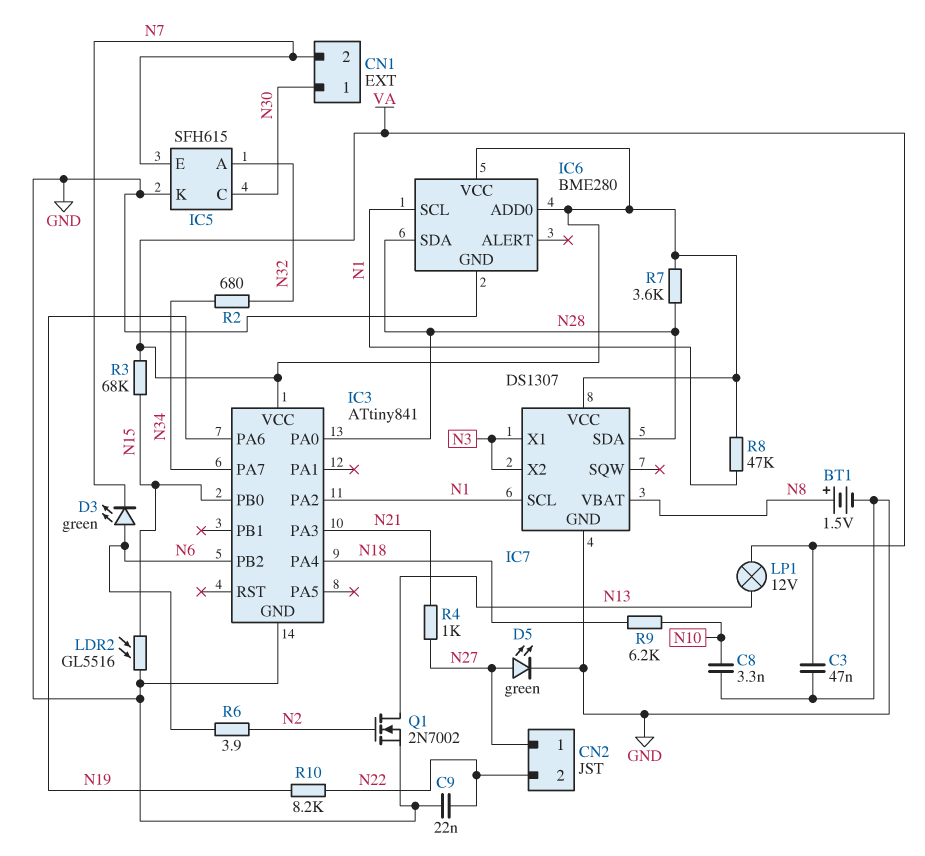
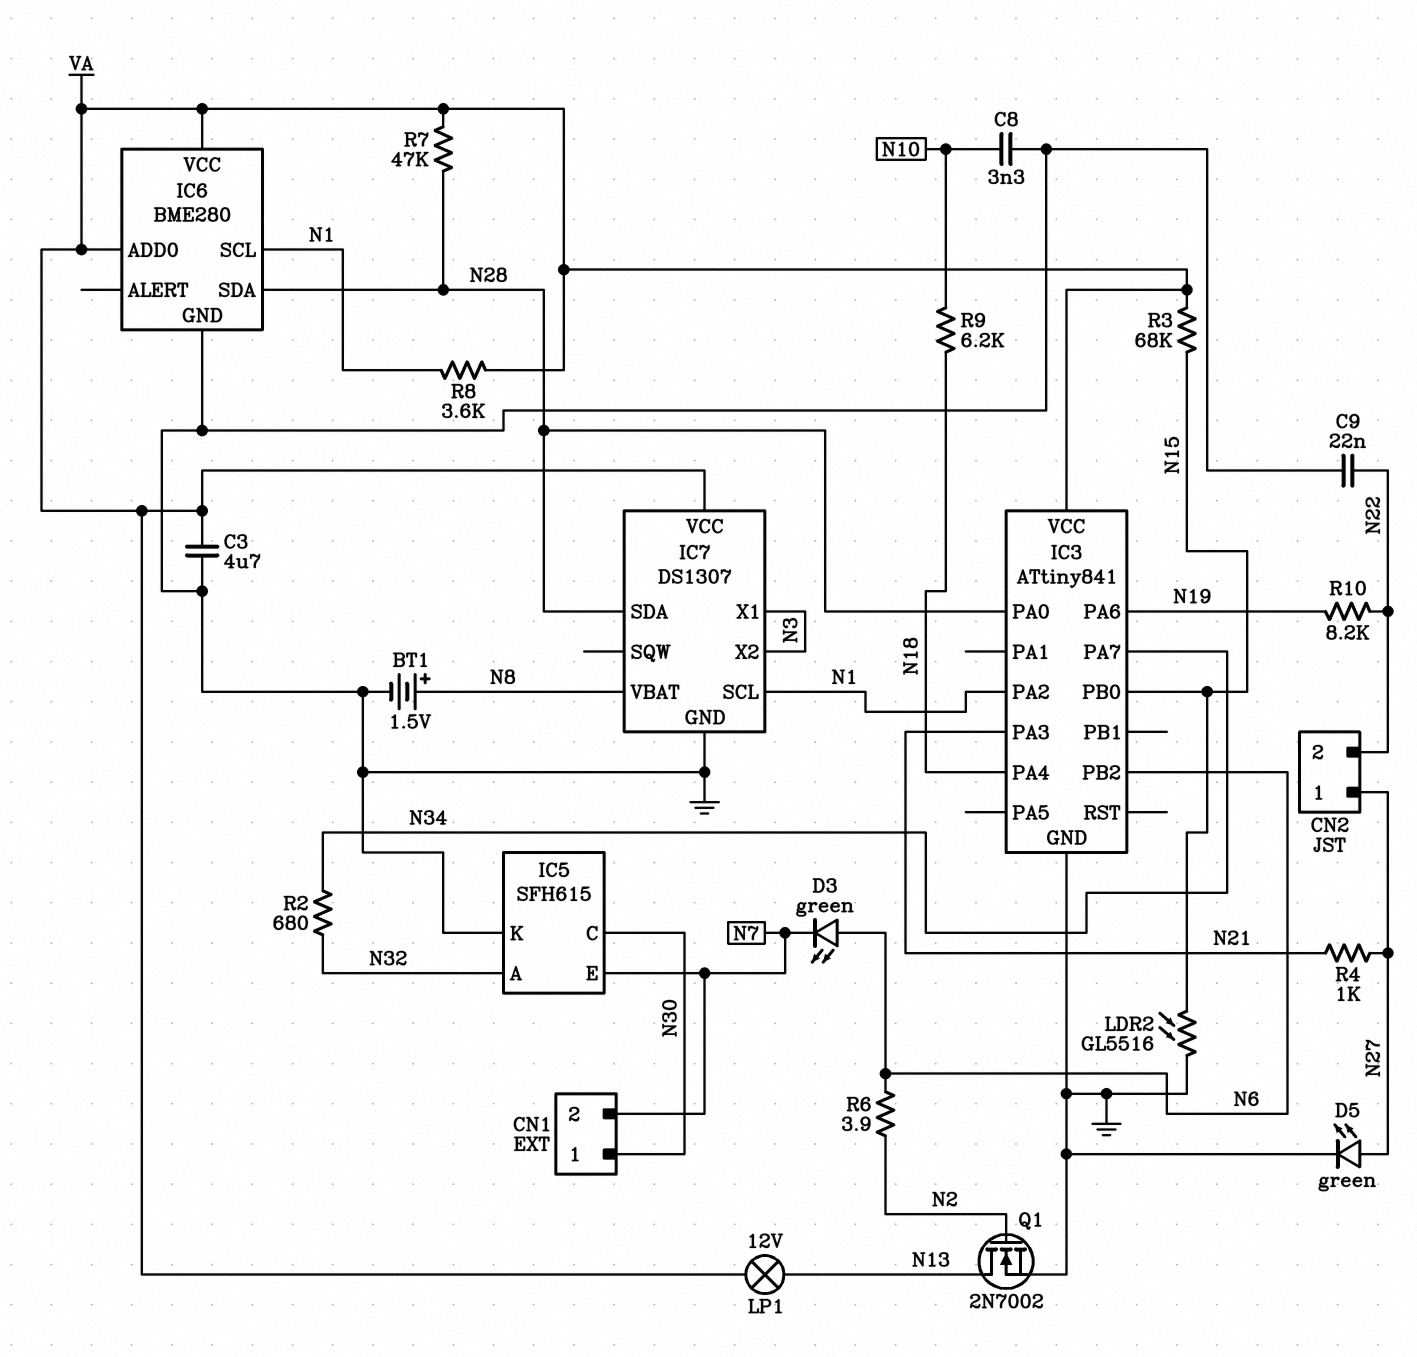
C3: 47nF (GND, VA) -> 4.7uF (GND, VA)
R7: 3.6k (N28, VA) -> 47k (N28, VA)
R8: 47k (N1, VA) -> 3.6k (N1, VA)

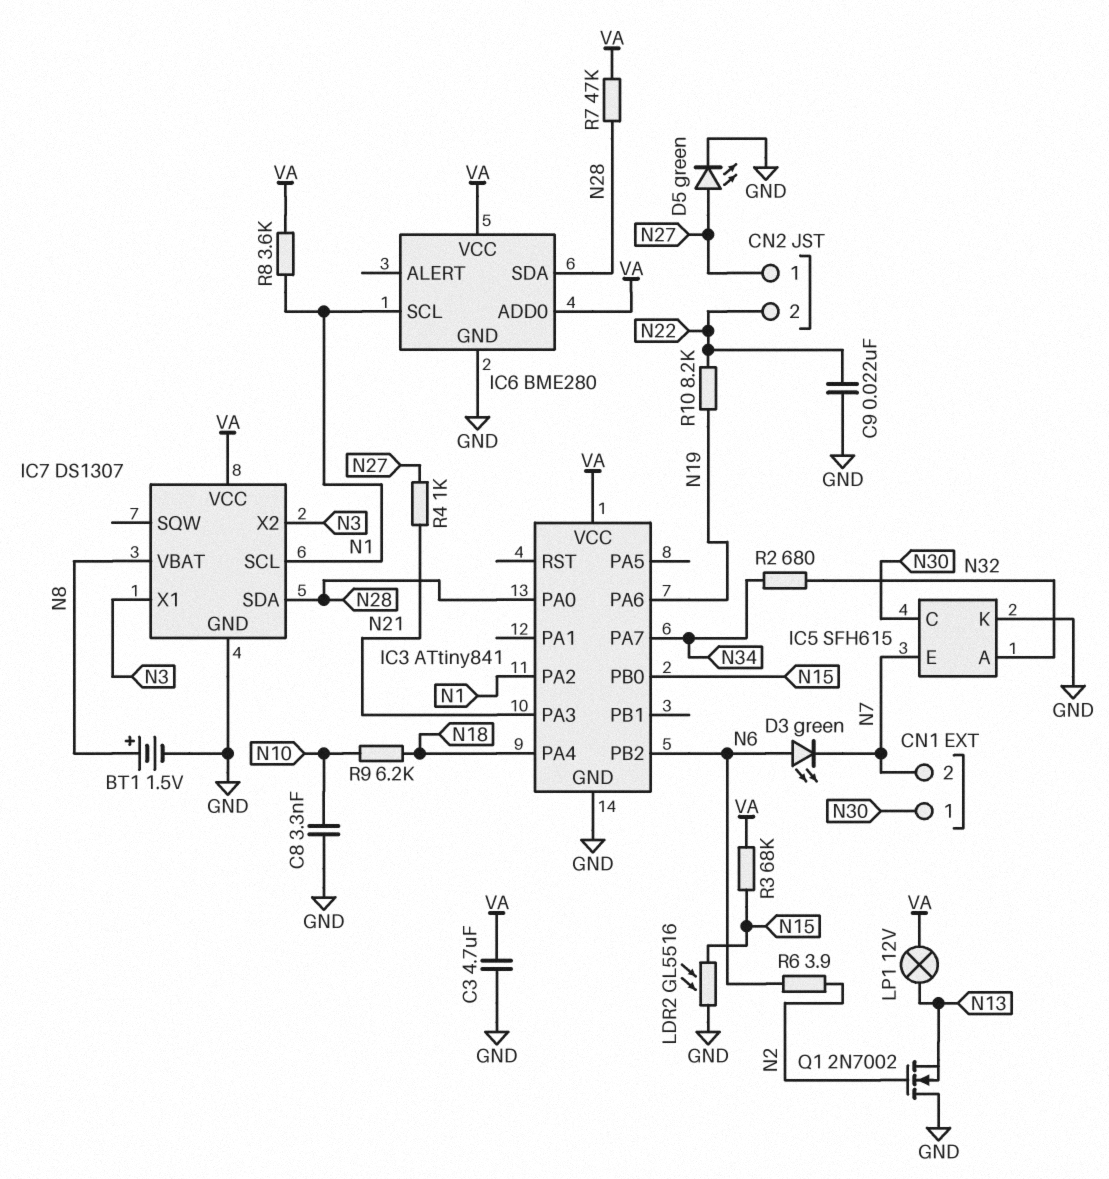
Q1: NMOS 2N7002 (G N2, D N13, S GND) -> NMOS 2N7002 (G N2, D GND, S N13)

